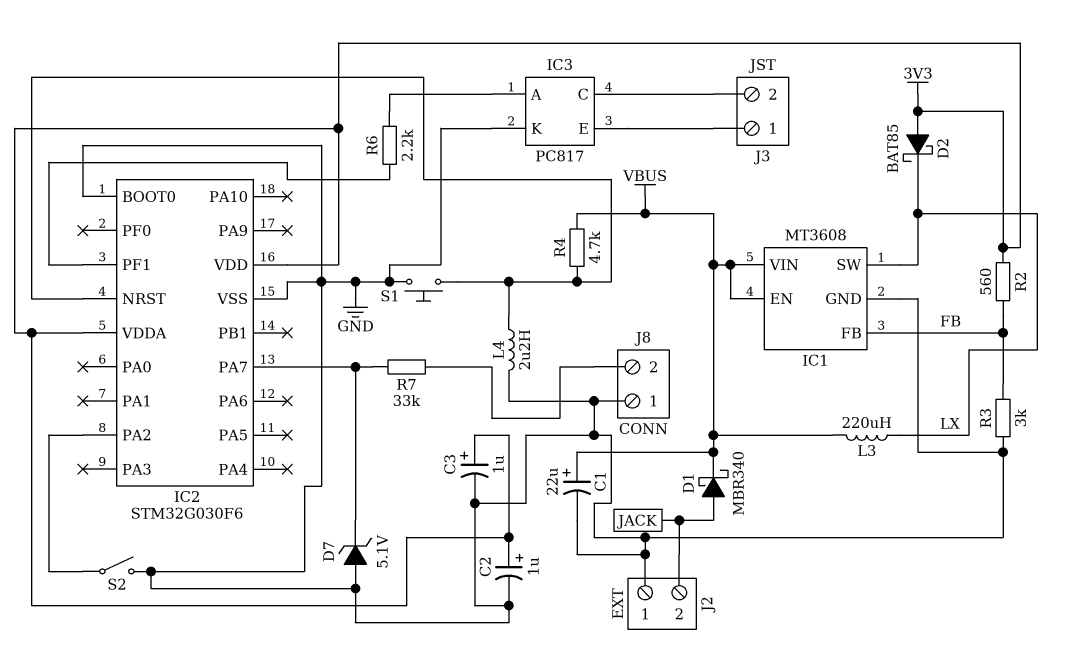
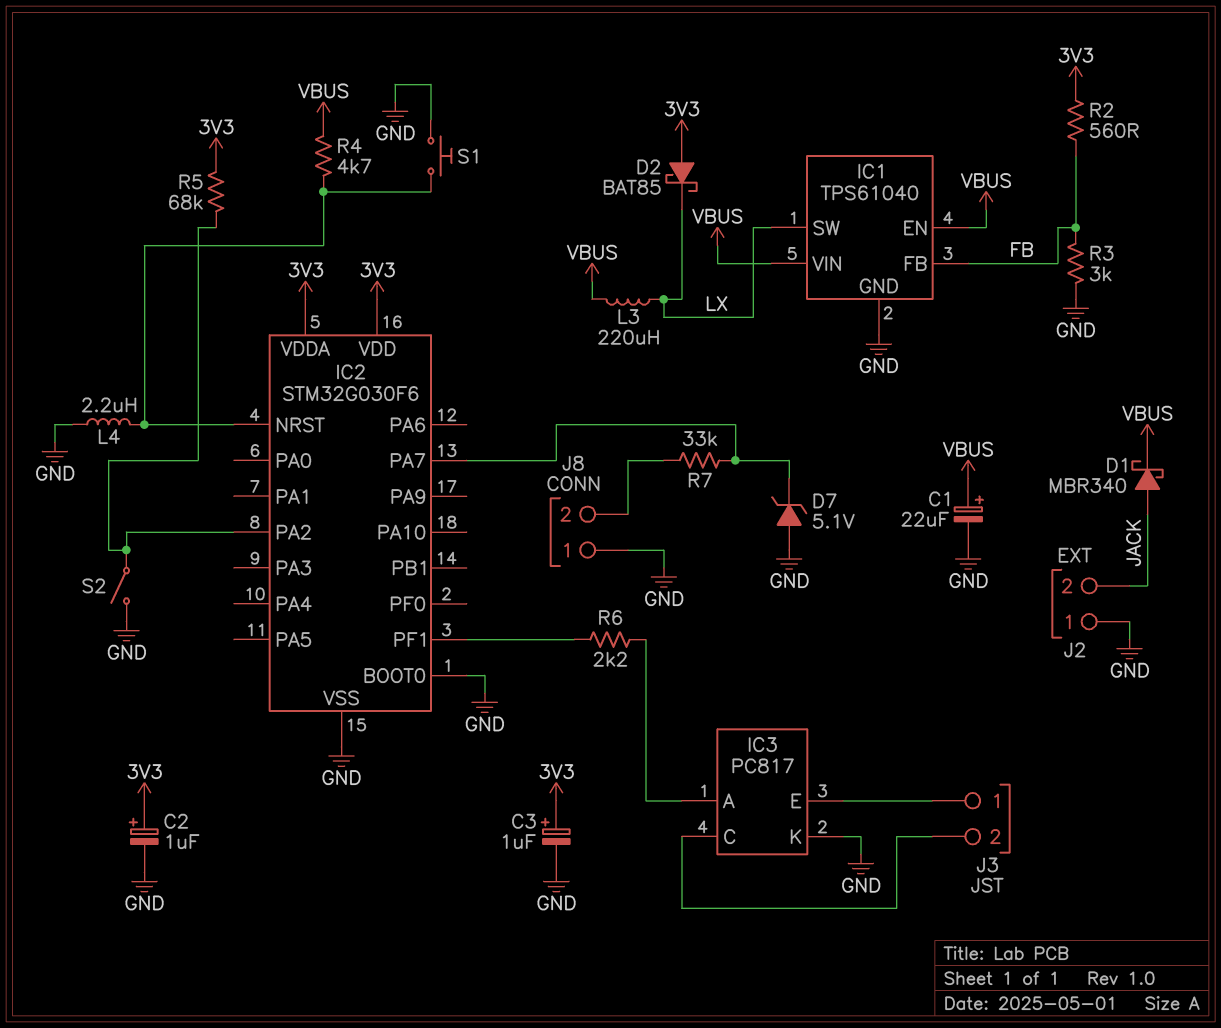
IC1: MT3608 -> TPS61040
R5: none -> 68k (3V3, IC2/PA2)

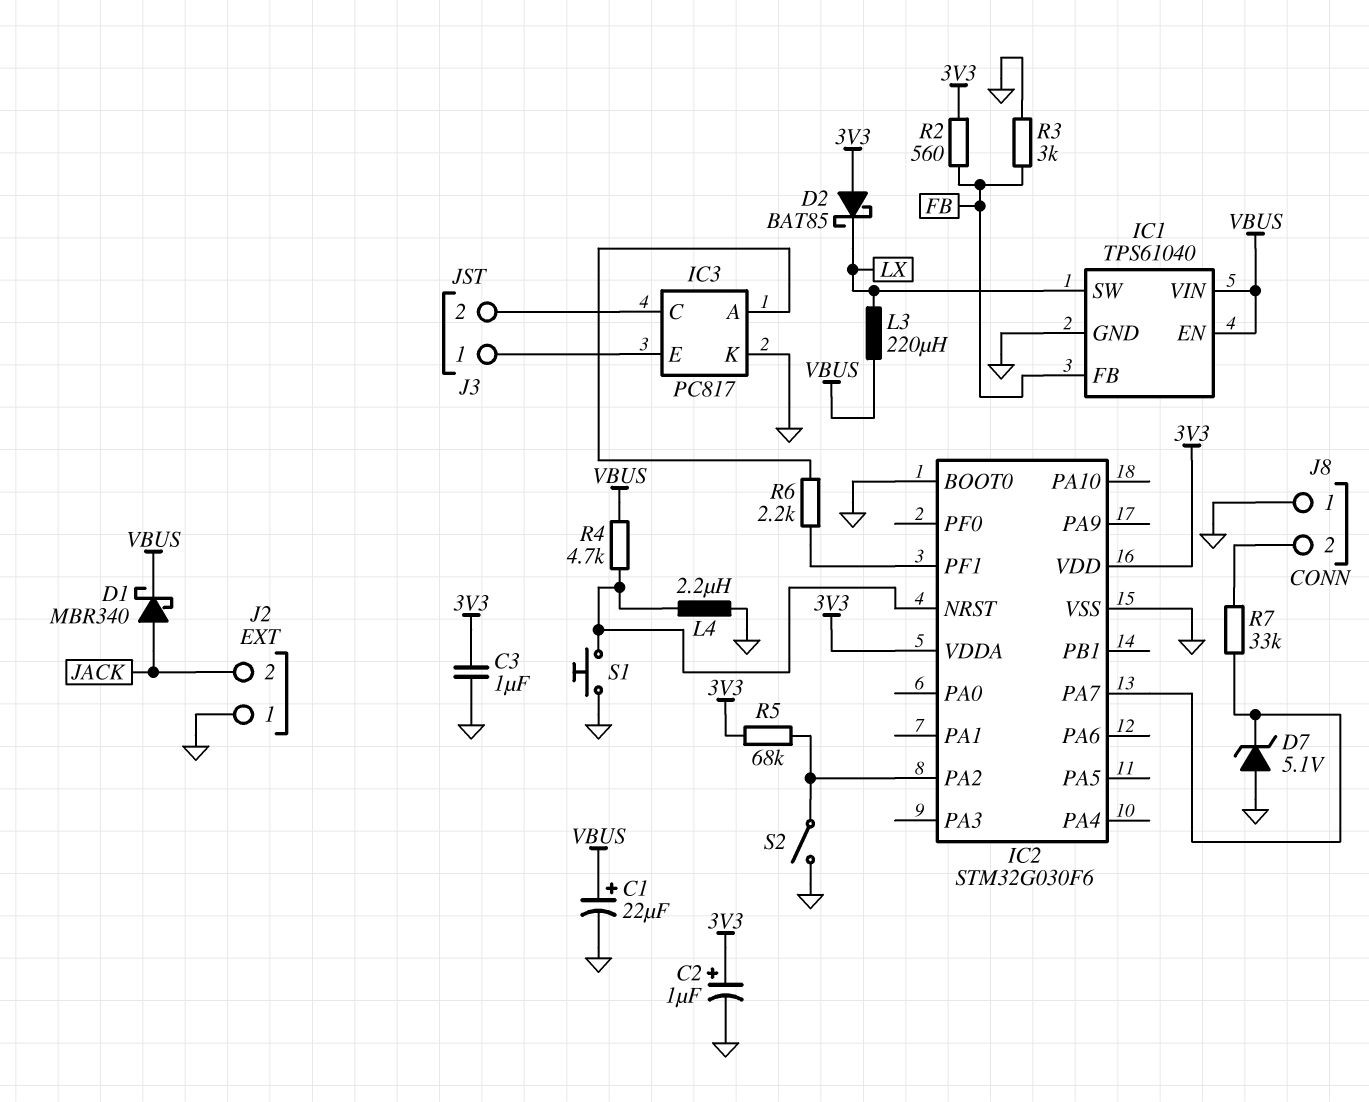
C3: 1uF (plus 3V3, minus GND) -> 1uF (3V3, GND)

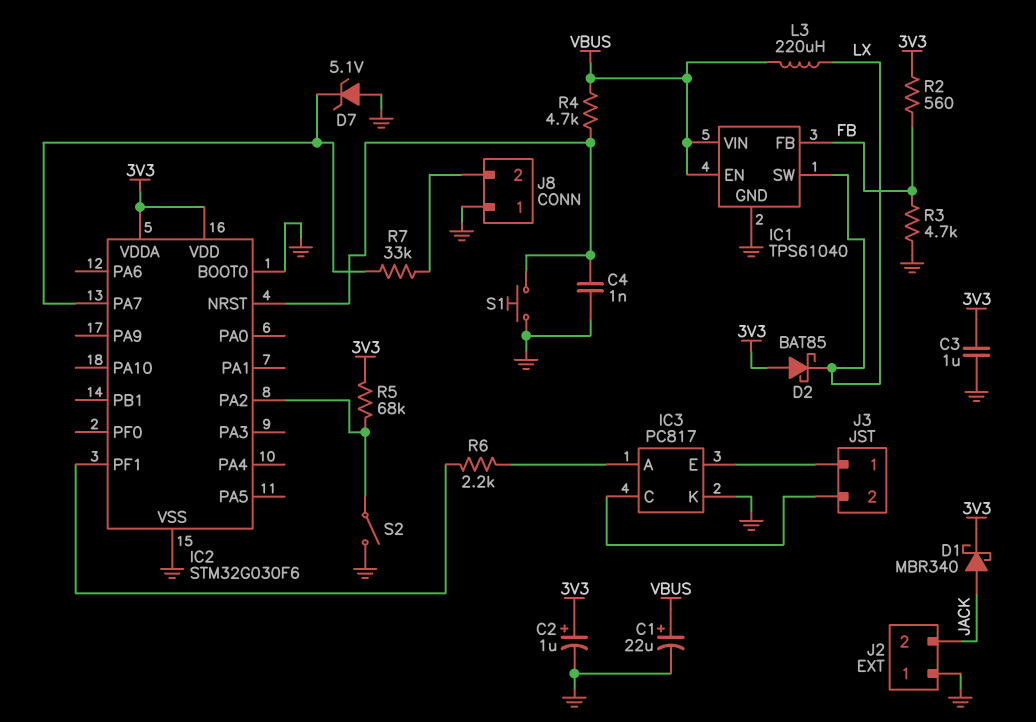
C4: none -> 1nF (GND, IC2/NRST)
D1: schottky MBR340 (A JACK, K VBUS) -> schottky MBR340 (A JACK, K 3V3)
L4: 2.2uH (GND, IC2/NRST) -> none
R3: 3k (FB, GND) -> 4.7k (FB, GND)

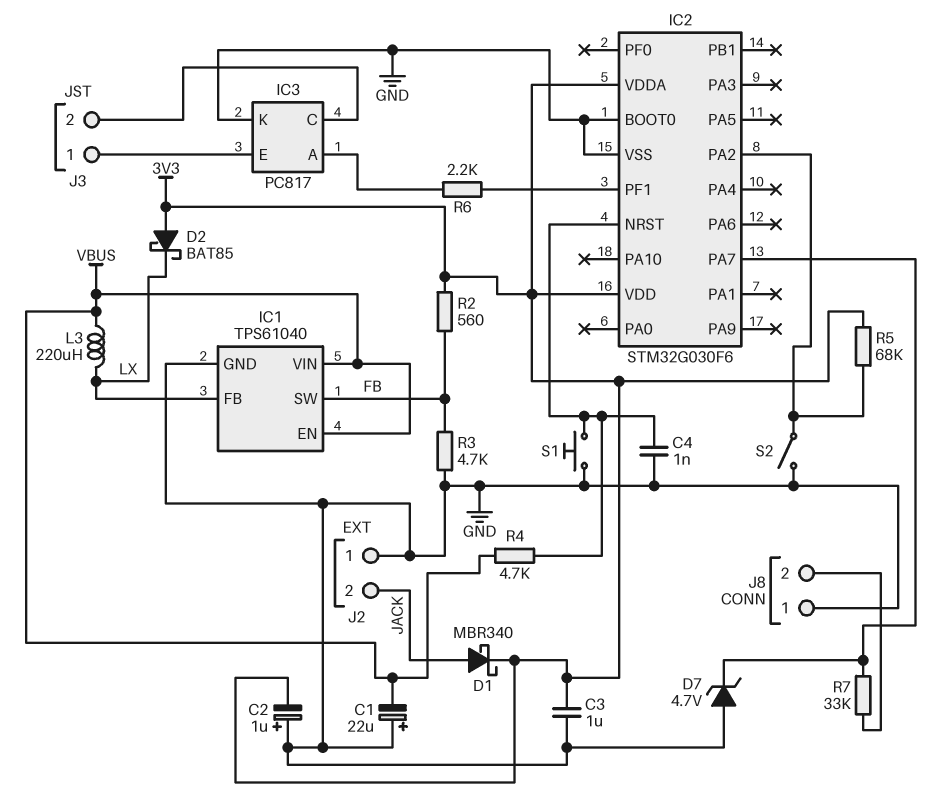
C1: 22uF (plus VBUS, minus GND) -> 22uF (plus GND, minus VBUS)
C2: 1uF (plus 3V3, minus GND) -> 1uF (plus GND, minus 3V3)
D7: zener 5.1V (A GND, K IC2/PA7) -> zener 4.7V (A GND, K IC2/PA7)
IC1 pin FB: FB -> LX
IC1 pin SW: LX -> FB

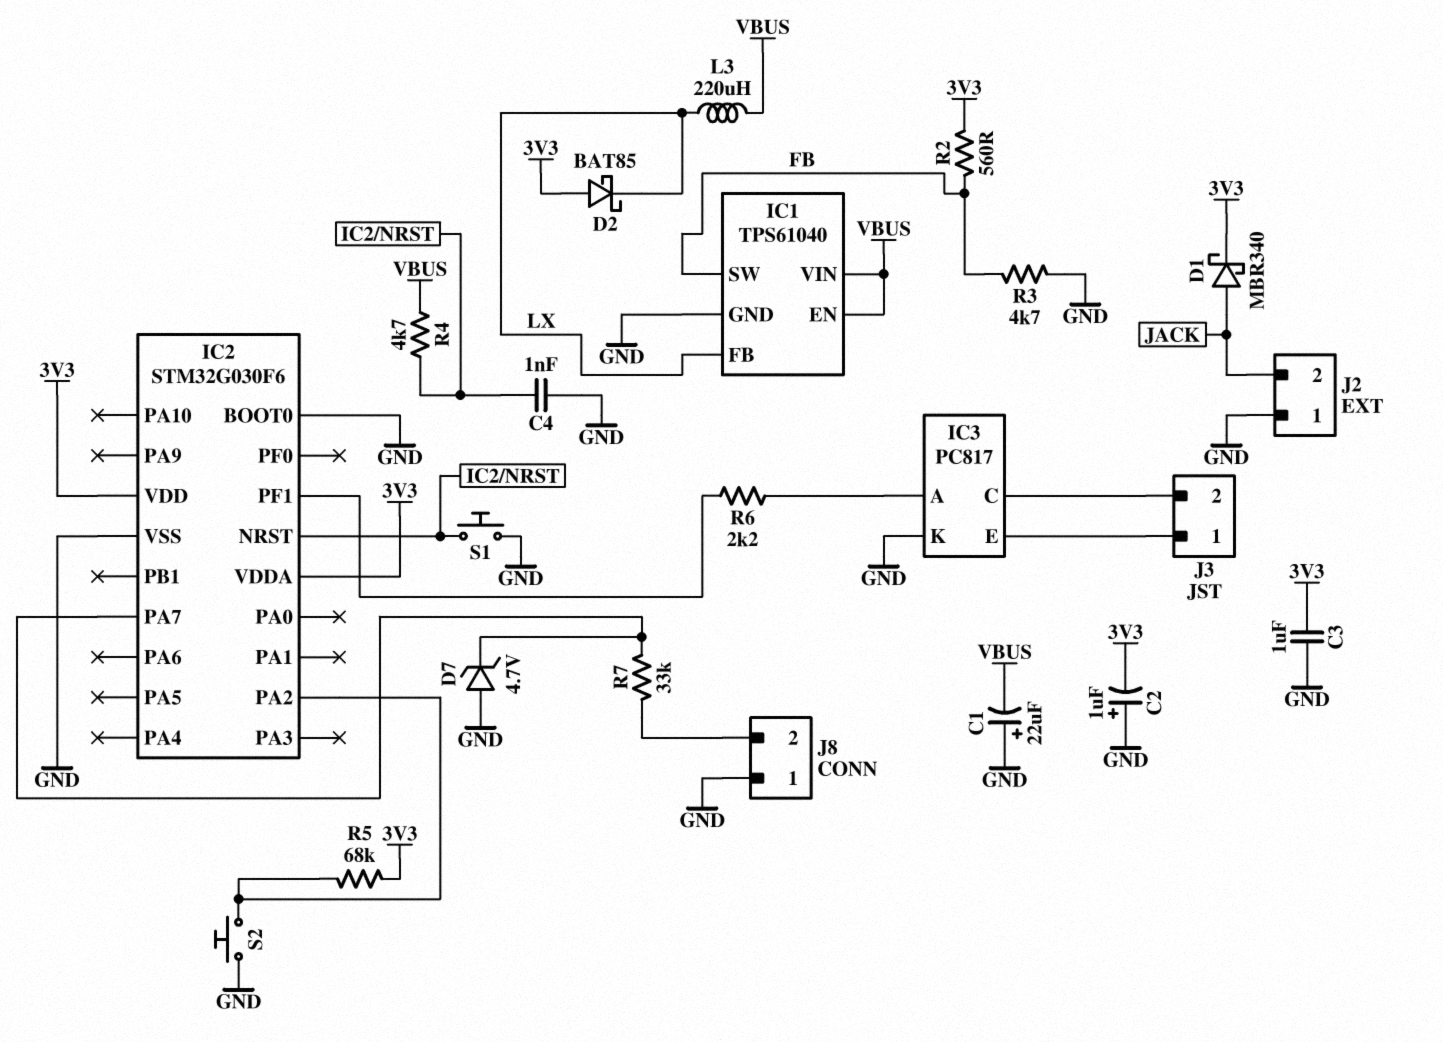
S2: switch (GND, IC2/PA2) -> button (GND, IC2/PA2)

